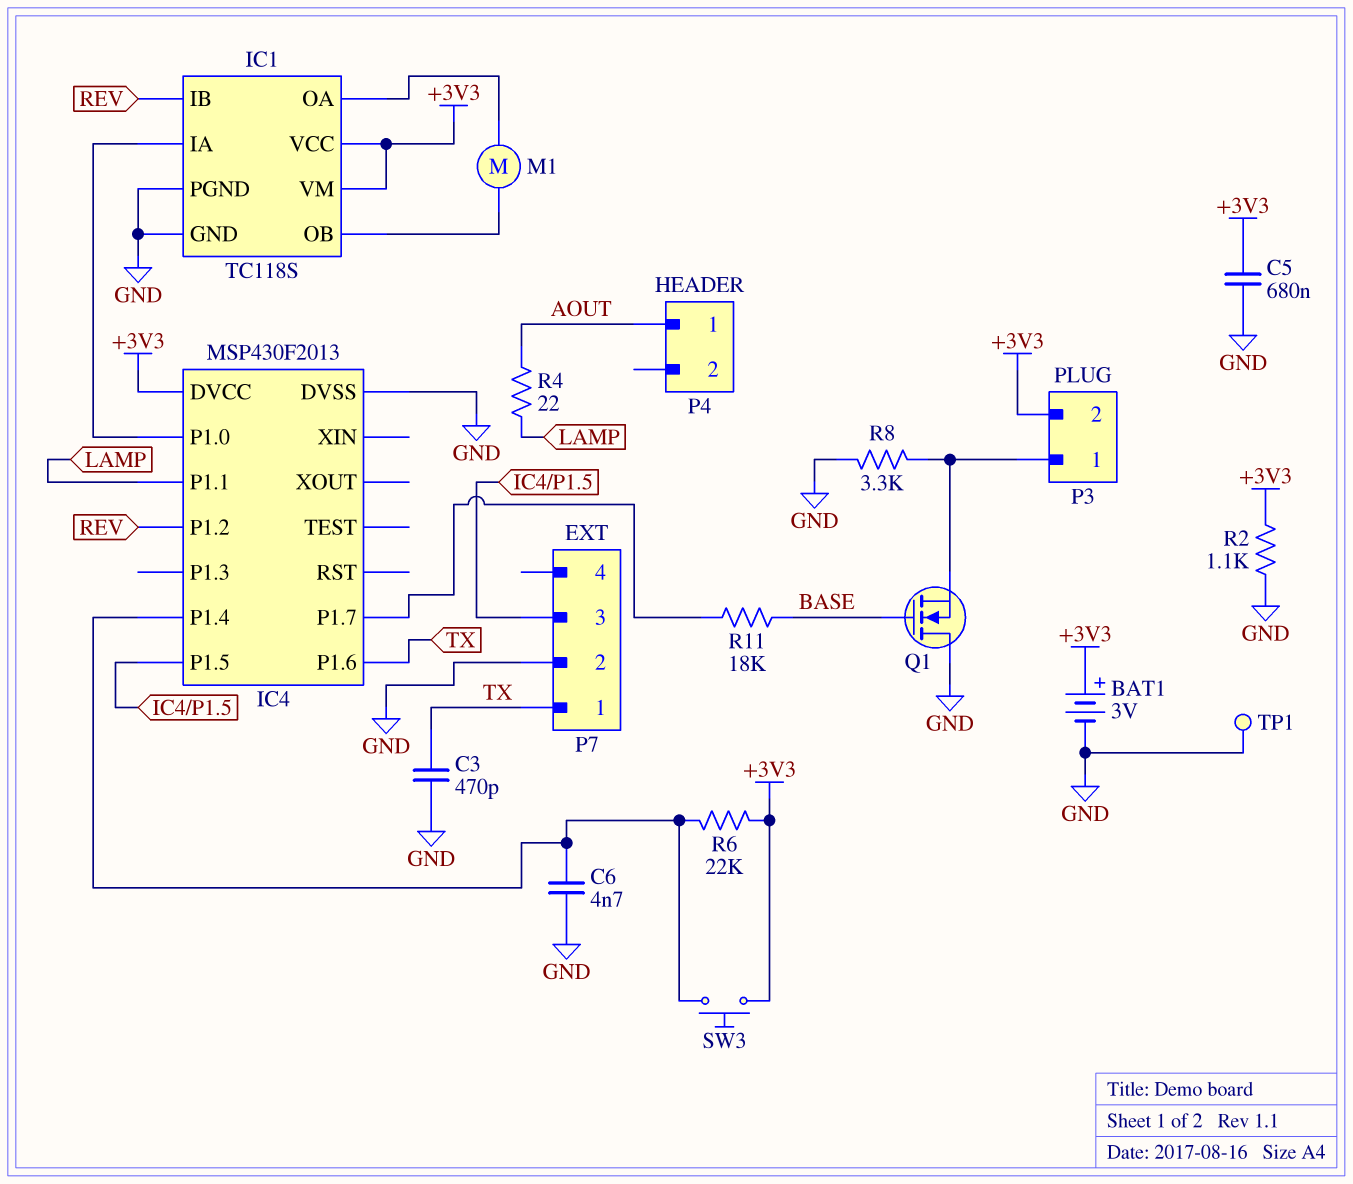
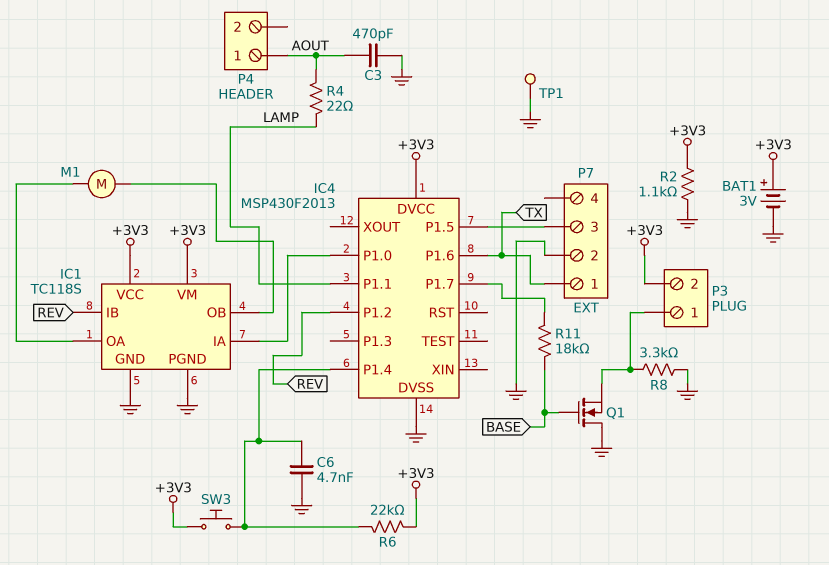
C3: 470pF (GND, TX) -> 470pF (AOUT, GND)
C5: 680nF (+3V3, GND) -> none

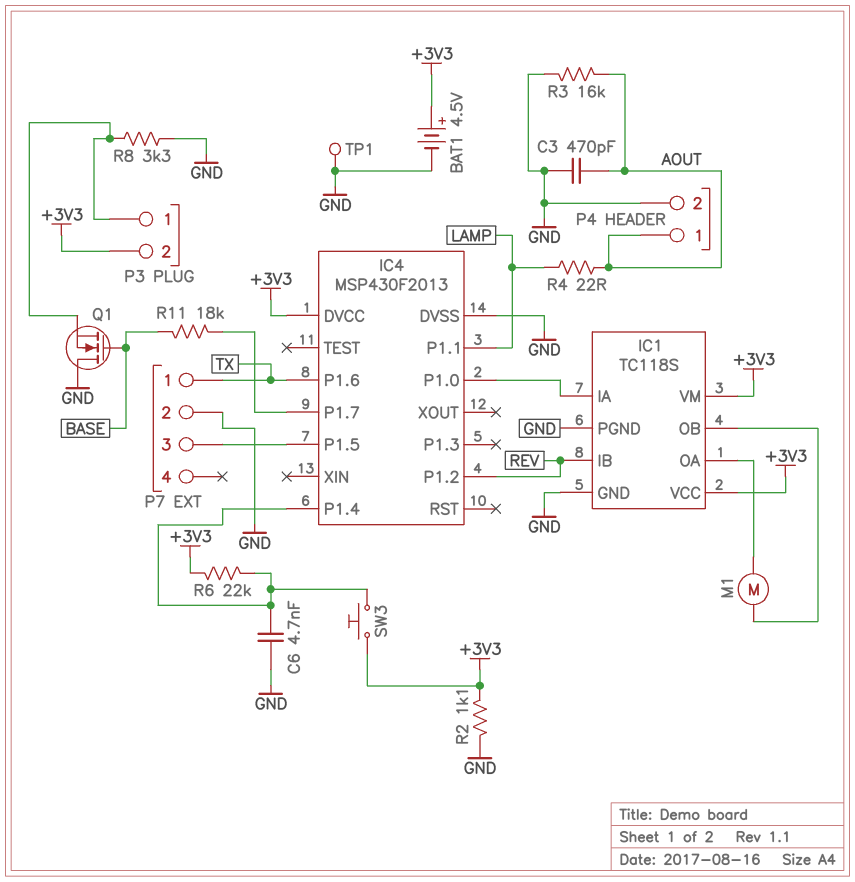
BAT1: 3V (plus +3V3, minus GND) -> 4.5V (plus +3V3, minus GND)
P4 pin 2: none -> GND
R3: none -> 16k (AOUT, GND)

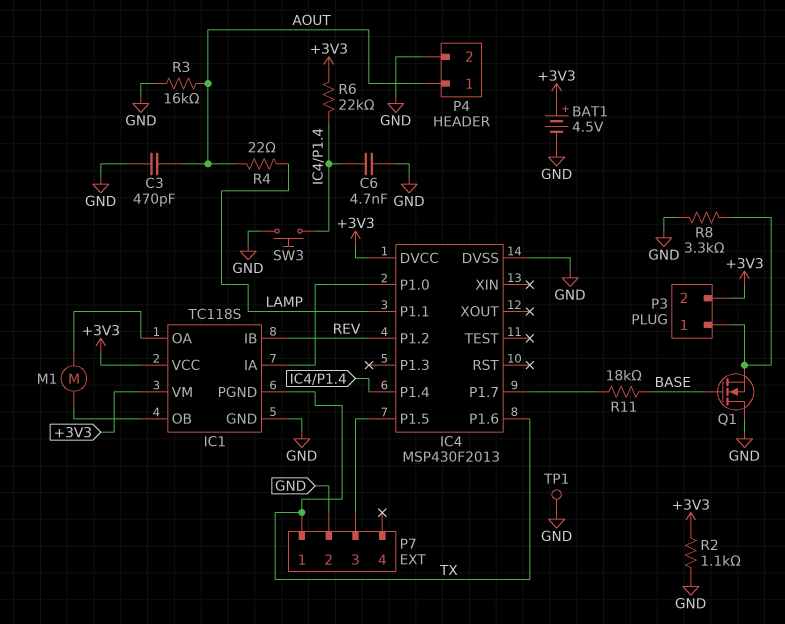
IC1 pin PGND: GND -> TX
SW3: button (+3V3, IC4/P1.4) -> button (GND, IC4/P1.4)

